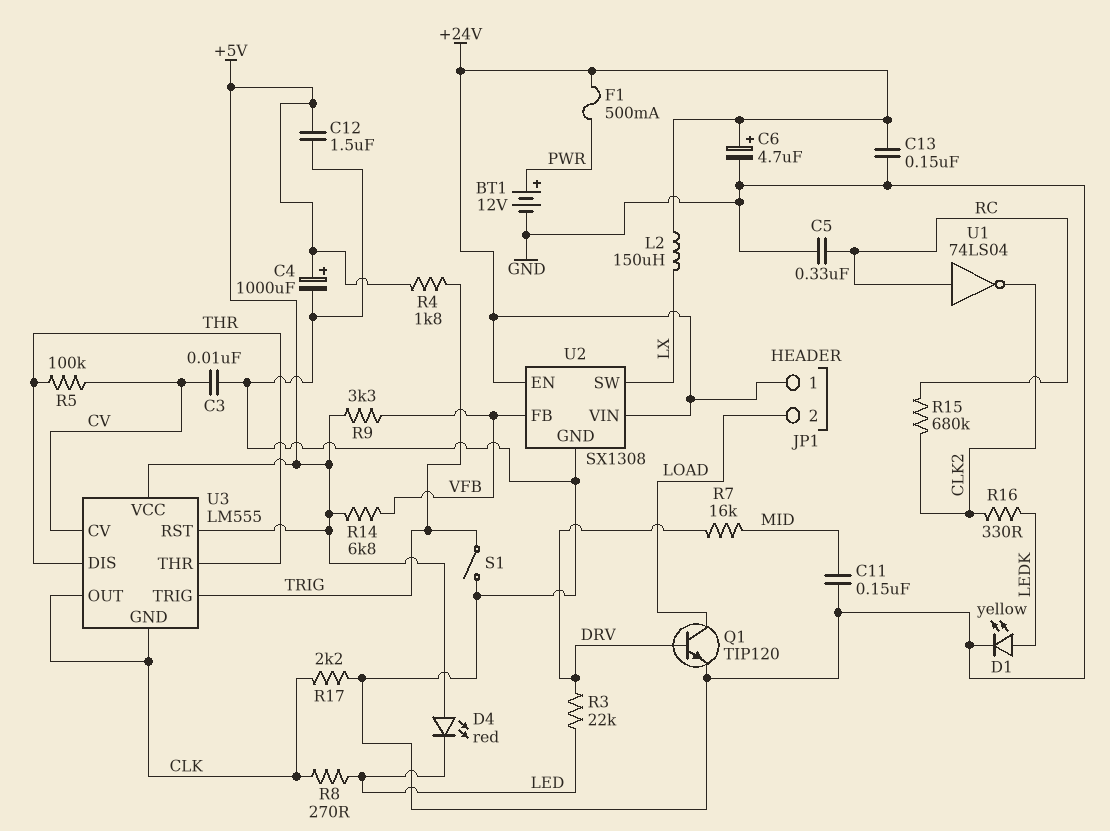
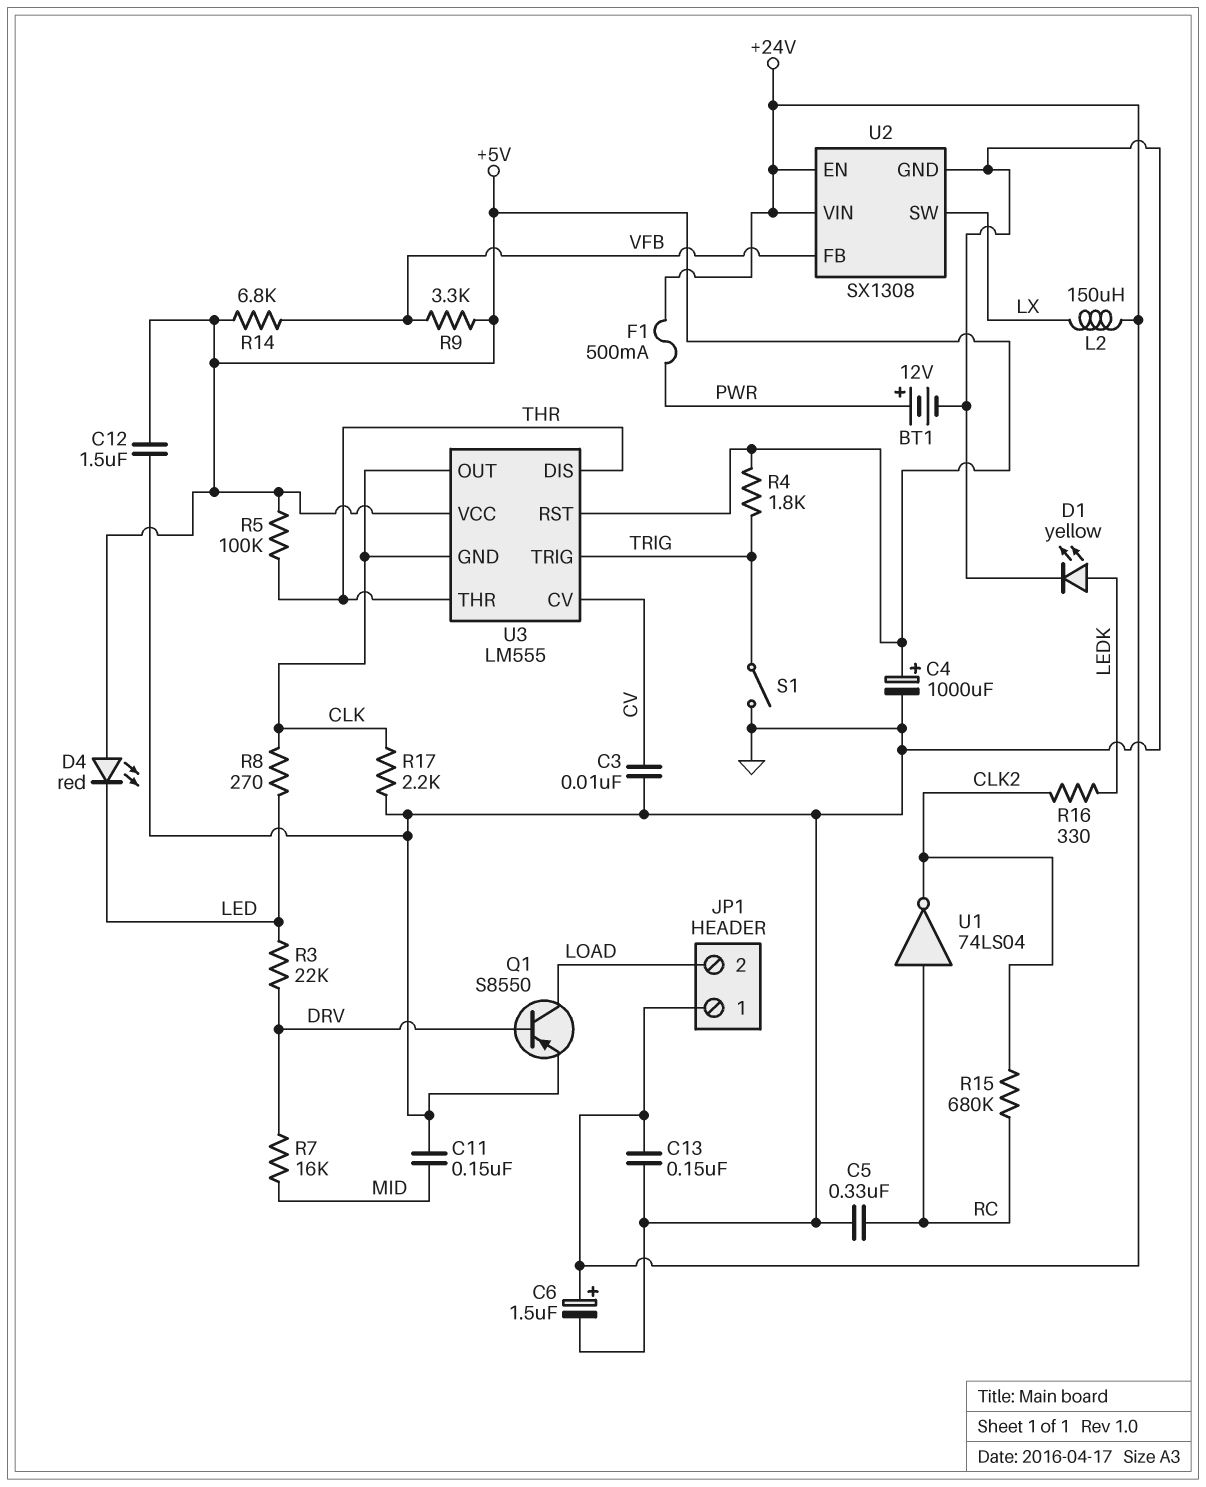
C6: 4.7uF (plus +24V, minus GND) -> 1.5uF (plus +24V, minus GND)
Q1: NPN TIP120 (B DRV, C LOAD, E GND) -> PNP S8550 (B DRV, C LOAD, E GND)
R5: 100k (CV, THR) -> 100k (+5V, THR)

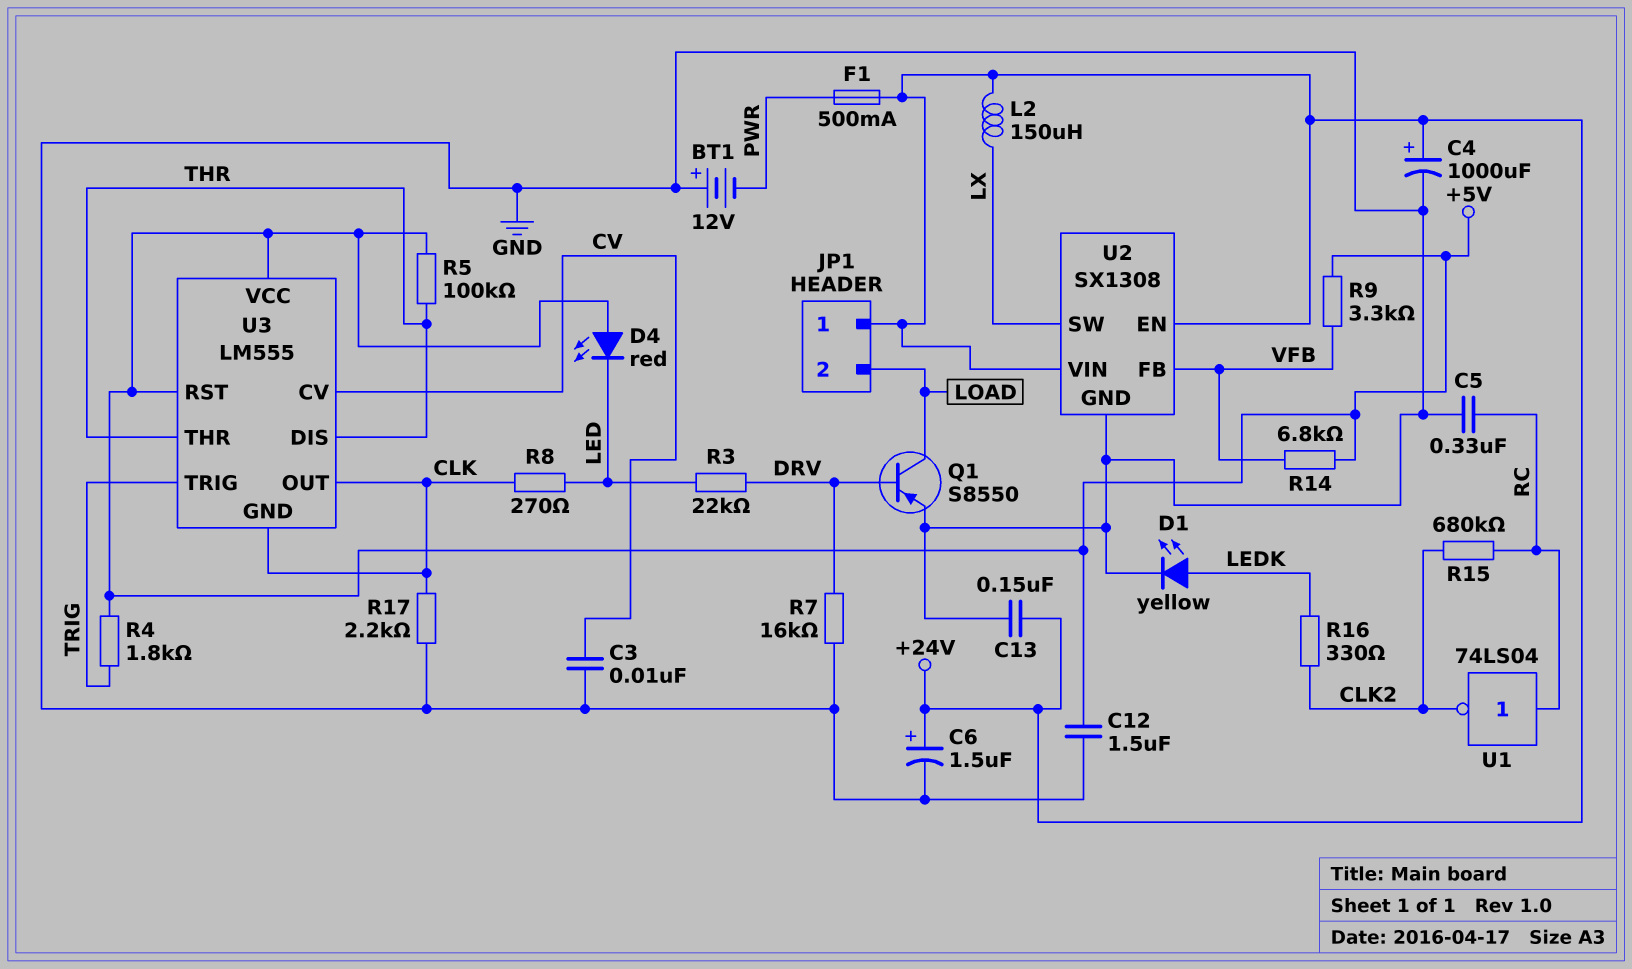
BT1: 12V (plus PWR, minus GND) -> 12V (plus GND, minus PWR)
C4: 1000uF (plus +5V, minus GND) -> 1000uF (plus +24V, minus GND)
C11: 150nF (GND, MID) -> none
R7: 16k (DRV, MID) -> 16k (DRV, GND)
S1: switch (GND, TRIG) -> none

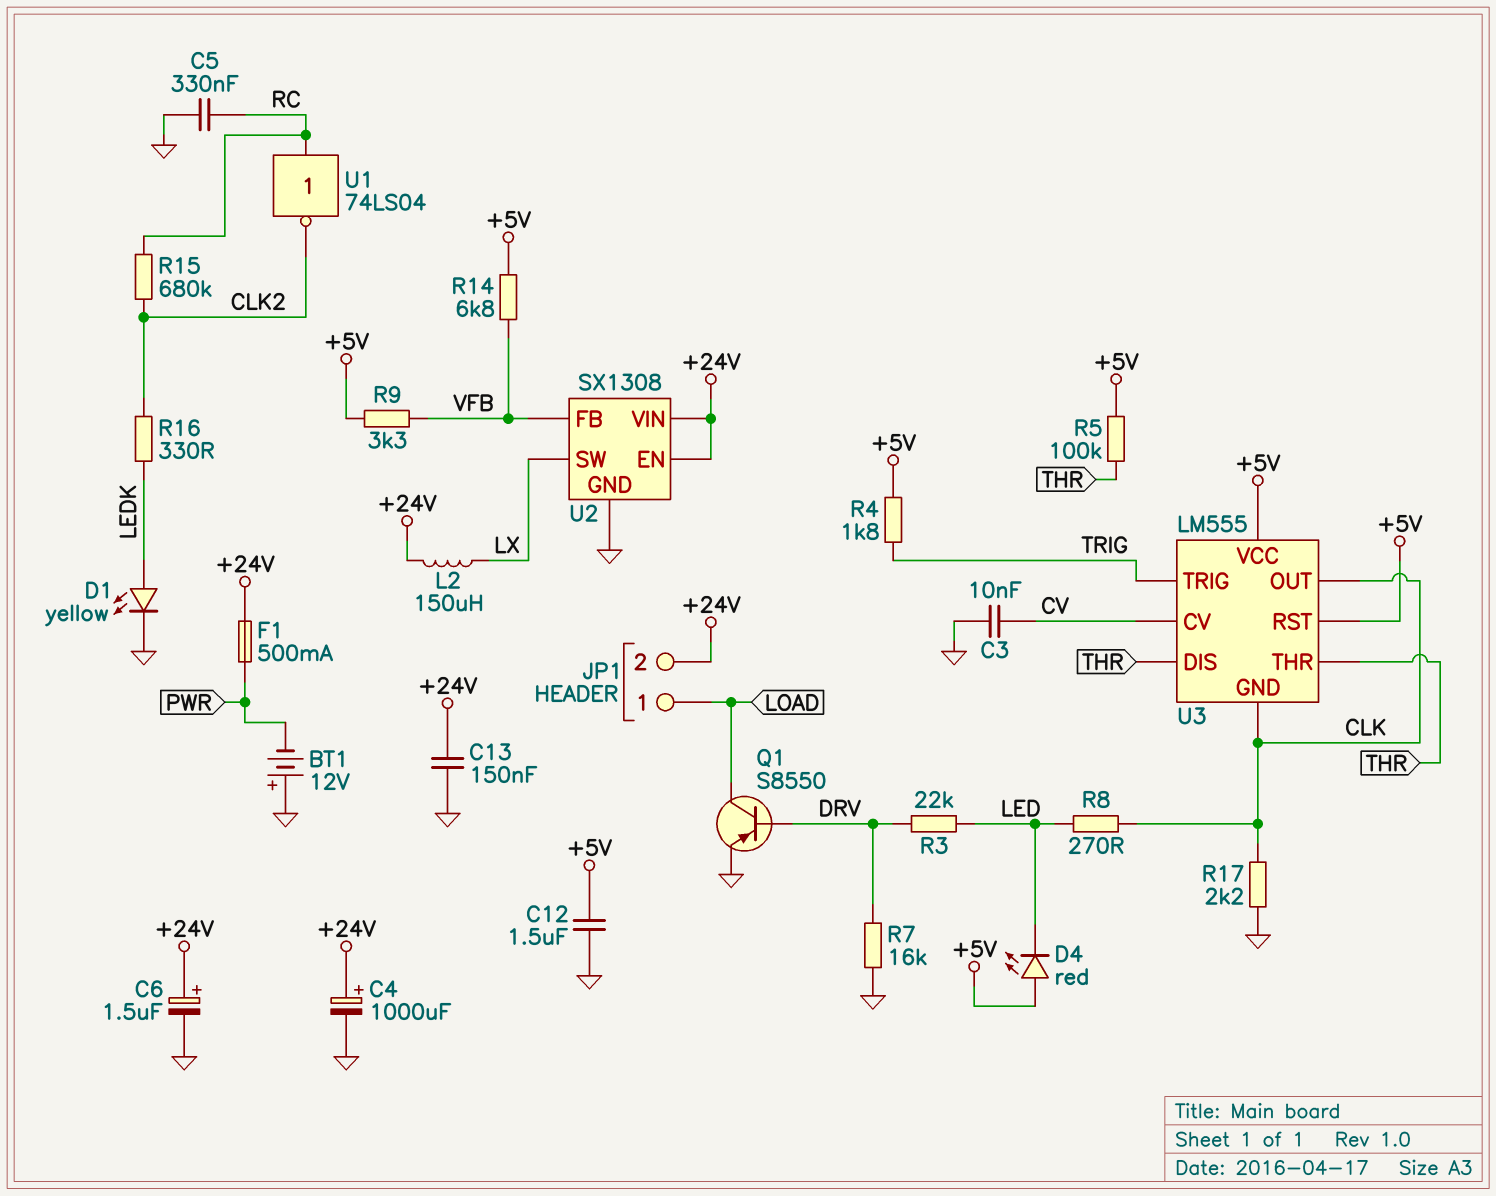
JP1 pin 1: +24V -> LOAD
JP1 pin 2: LOAD -> +24V

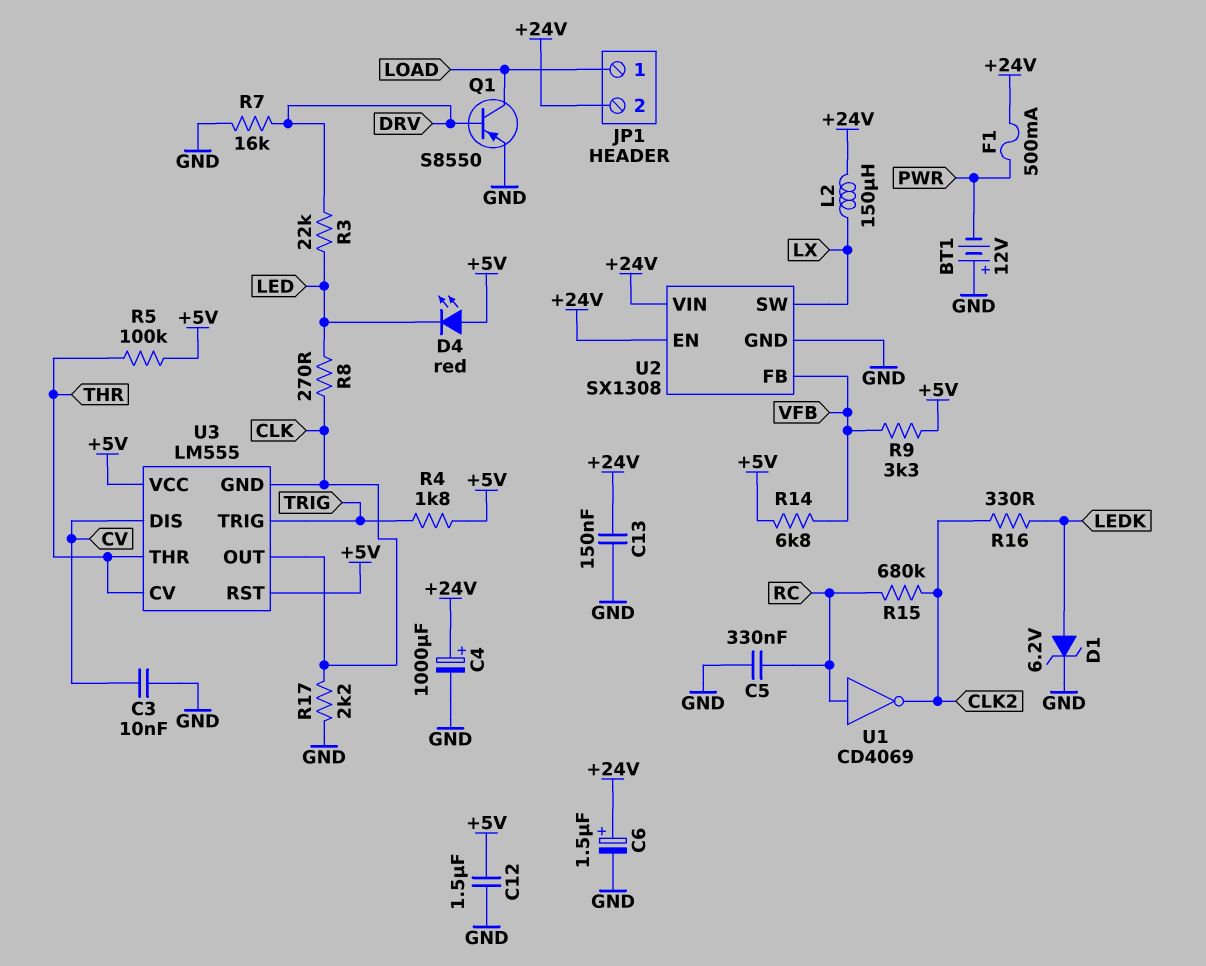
D1: LED yellow (A LEDK, K GND) -> zener 6.2V (A LEDK, K GND)
U1: NOT 74LS04 (in RC, out CLK2) -> NOT CD4069 (in RC, out CLK2)
U3 pin CV: CV -> THR
U3 pin DIS: THR -> CV

